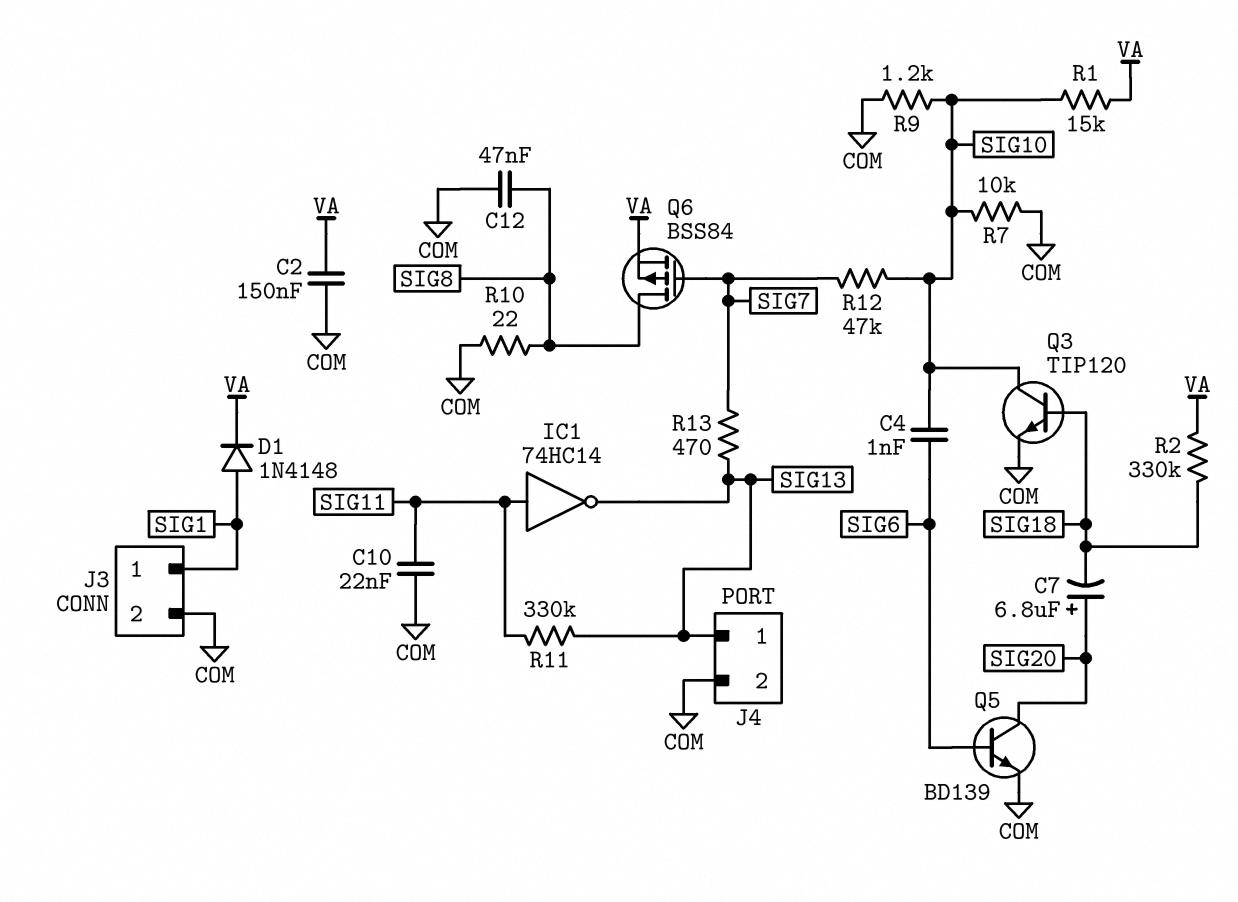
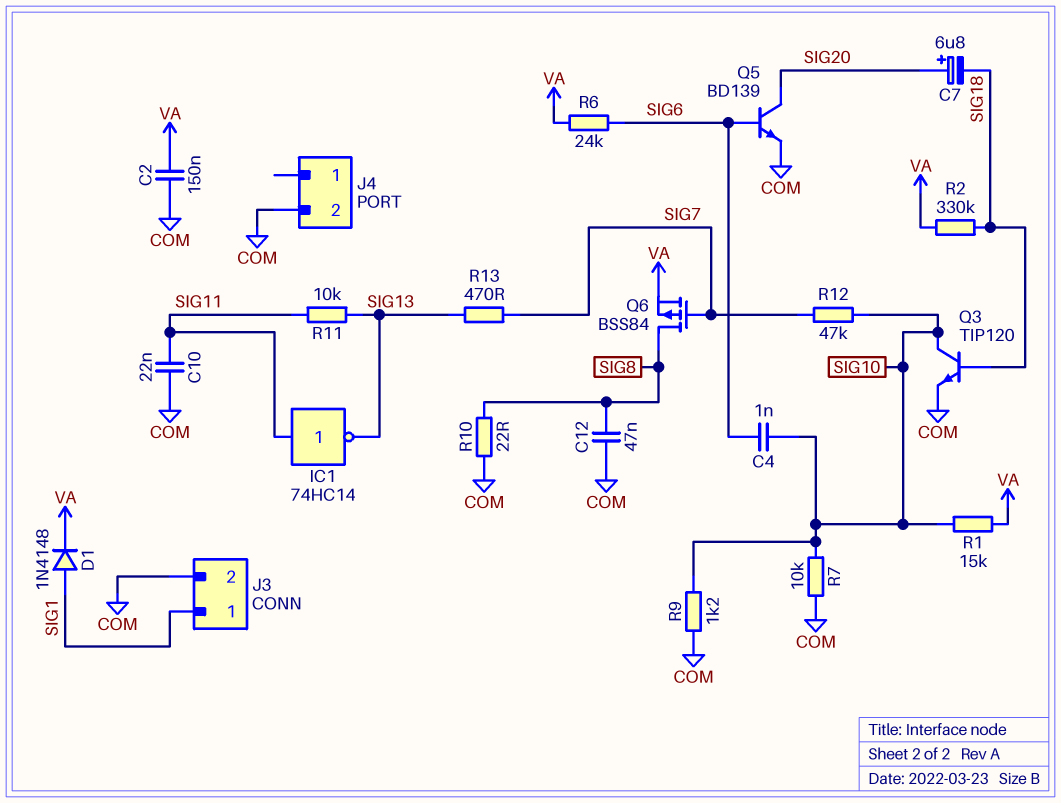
J4 pin 1: SIG13 -> none
R6: none -> 24k (SIG6, VA)
R11: 330k (SIG11, SIG13) -> 10k (SIG11, SIG13)

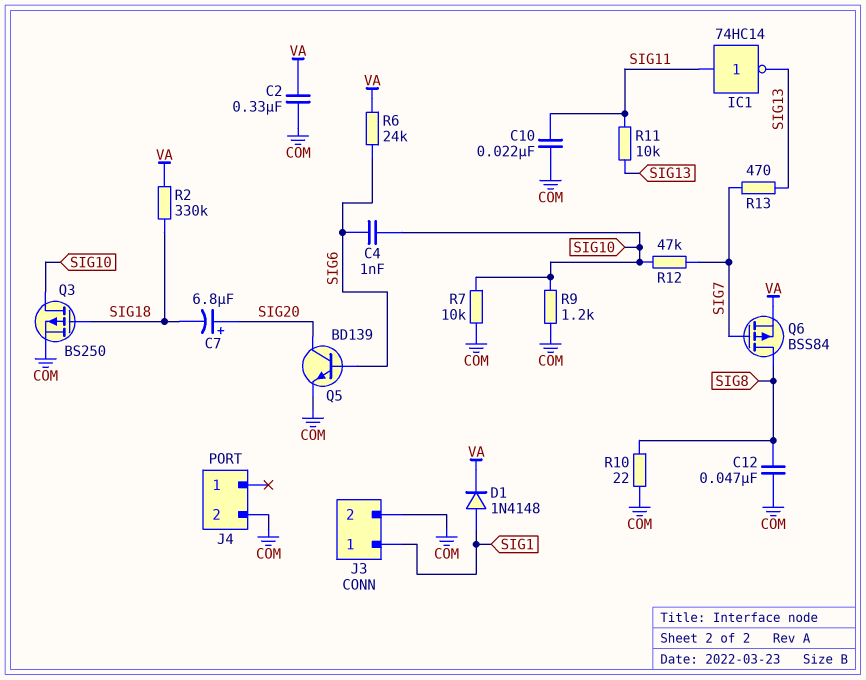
C2: 150nF (COM, VA) -> 330nF (COM, VA)
Q3: NPN TIP120 (B SIG18, C SIG10, E COM) -> PMOS BS250 (G SIG18, D SIG10, S COM)
R1: 15k (SIG10, VA) -> none

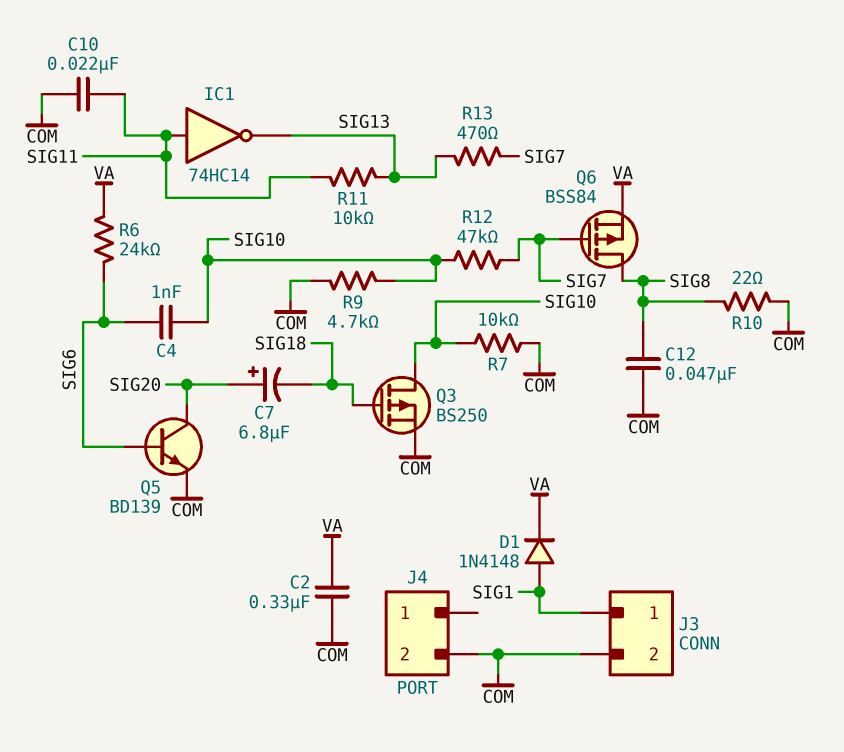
R2: 330k (SIG18, VA) -> none
R9: 1.2k (COM, SIG10) -> 4.7k (COM, SIG10)

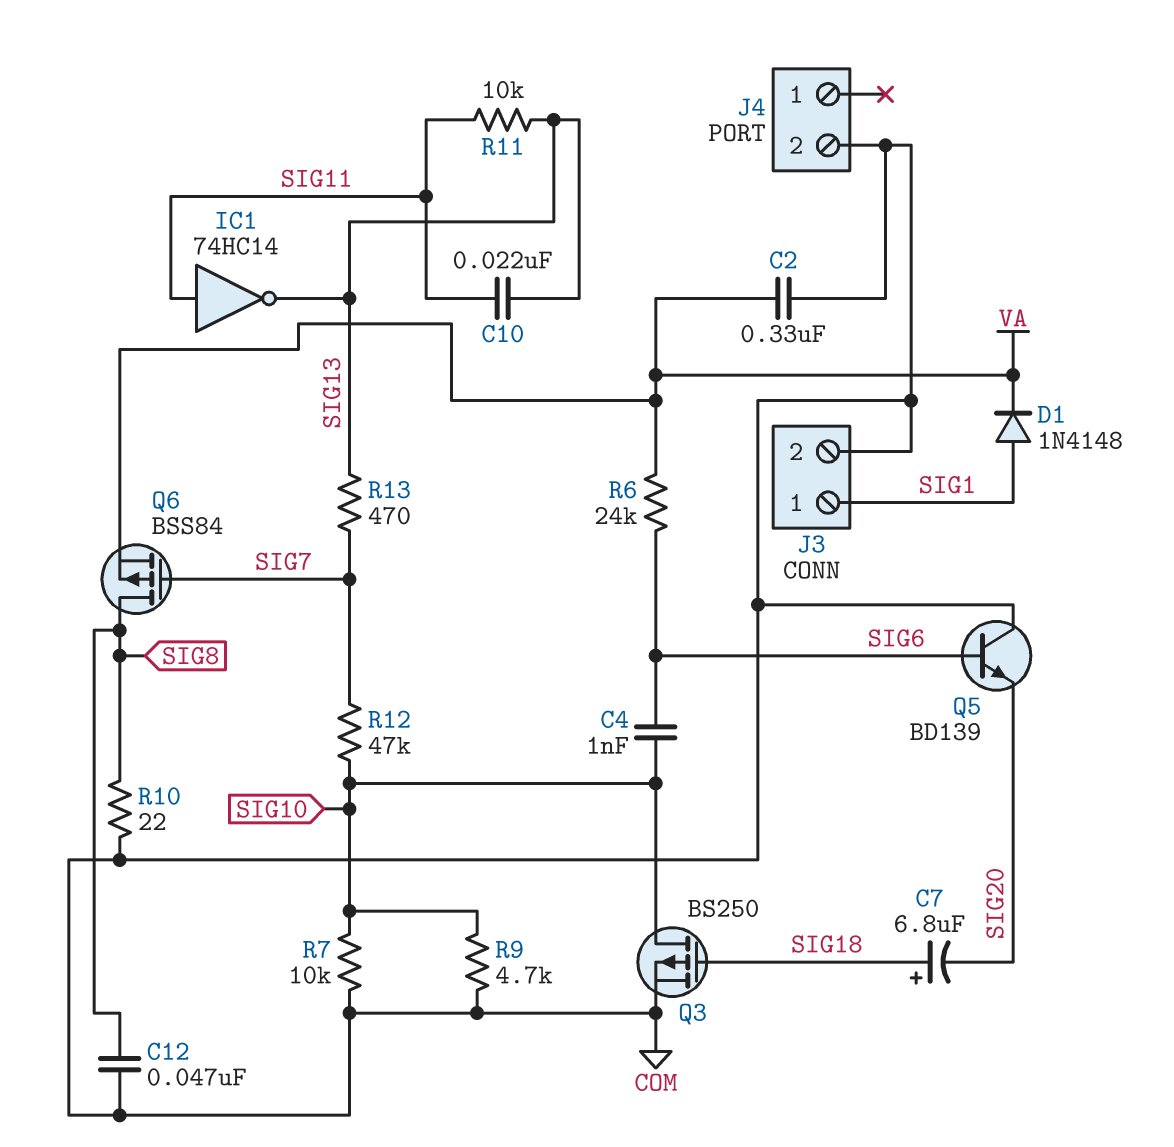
C7: 6.8uF (plus SIG20, minus SIG18) -> 6.8uF (plus SIG18, minus SIG20)
C10: 22nF (COM, SIG11) -> 22nF (SIG11, SIG13)
Q5: NPN BD139 (B SIG6, C SIG20, E COM) -> NPN BD139 (B SIG6, C COM, E SIG20)

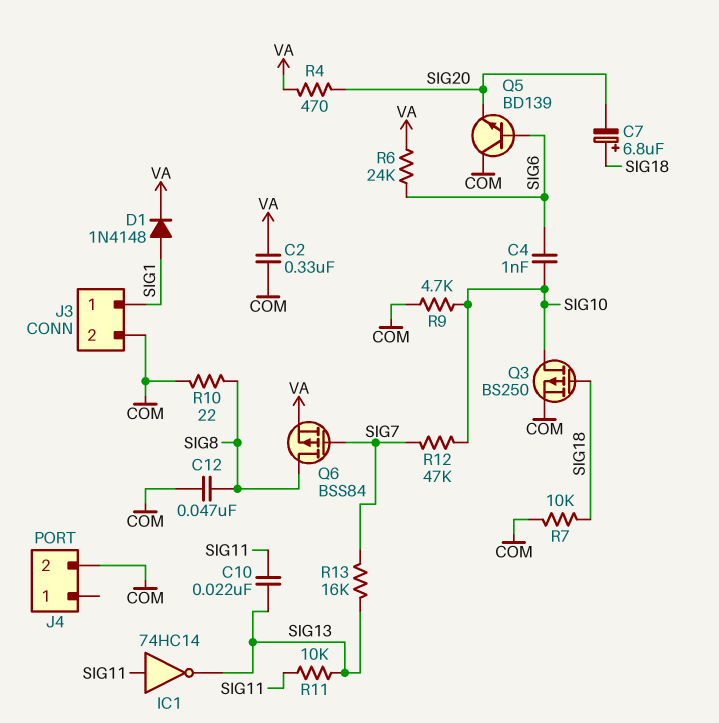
R4: none -> 470 (SIG20, VA)
R7: 10k (COM, SIG10) -> 10k (COM, SIG18)
R13: 470 (SIG7, SIG13) -> 16k (SIG7, SIG13)

